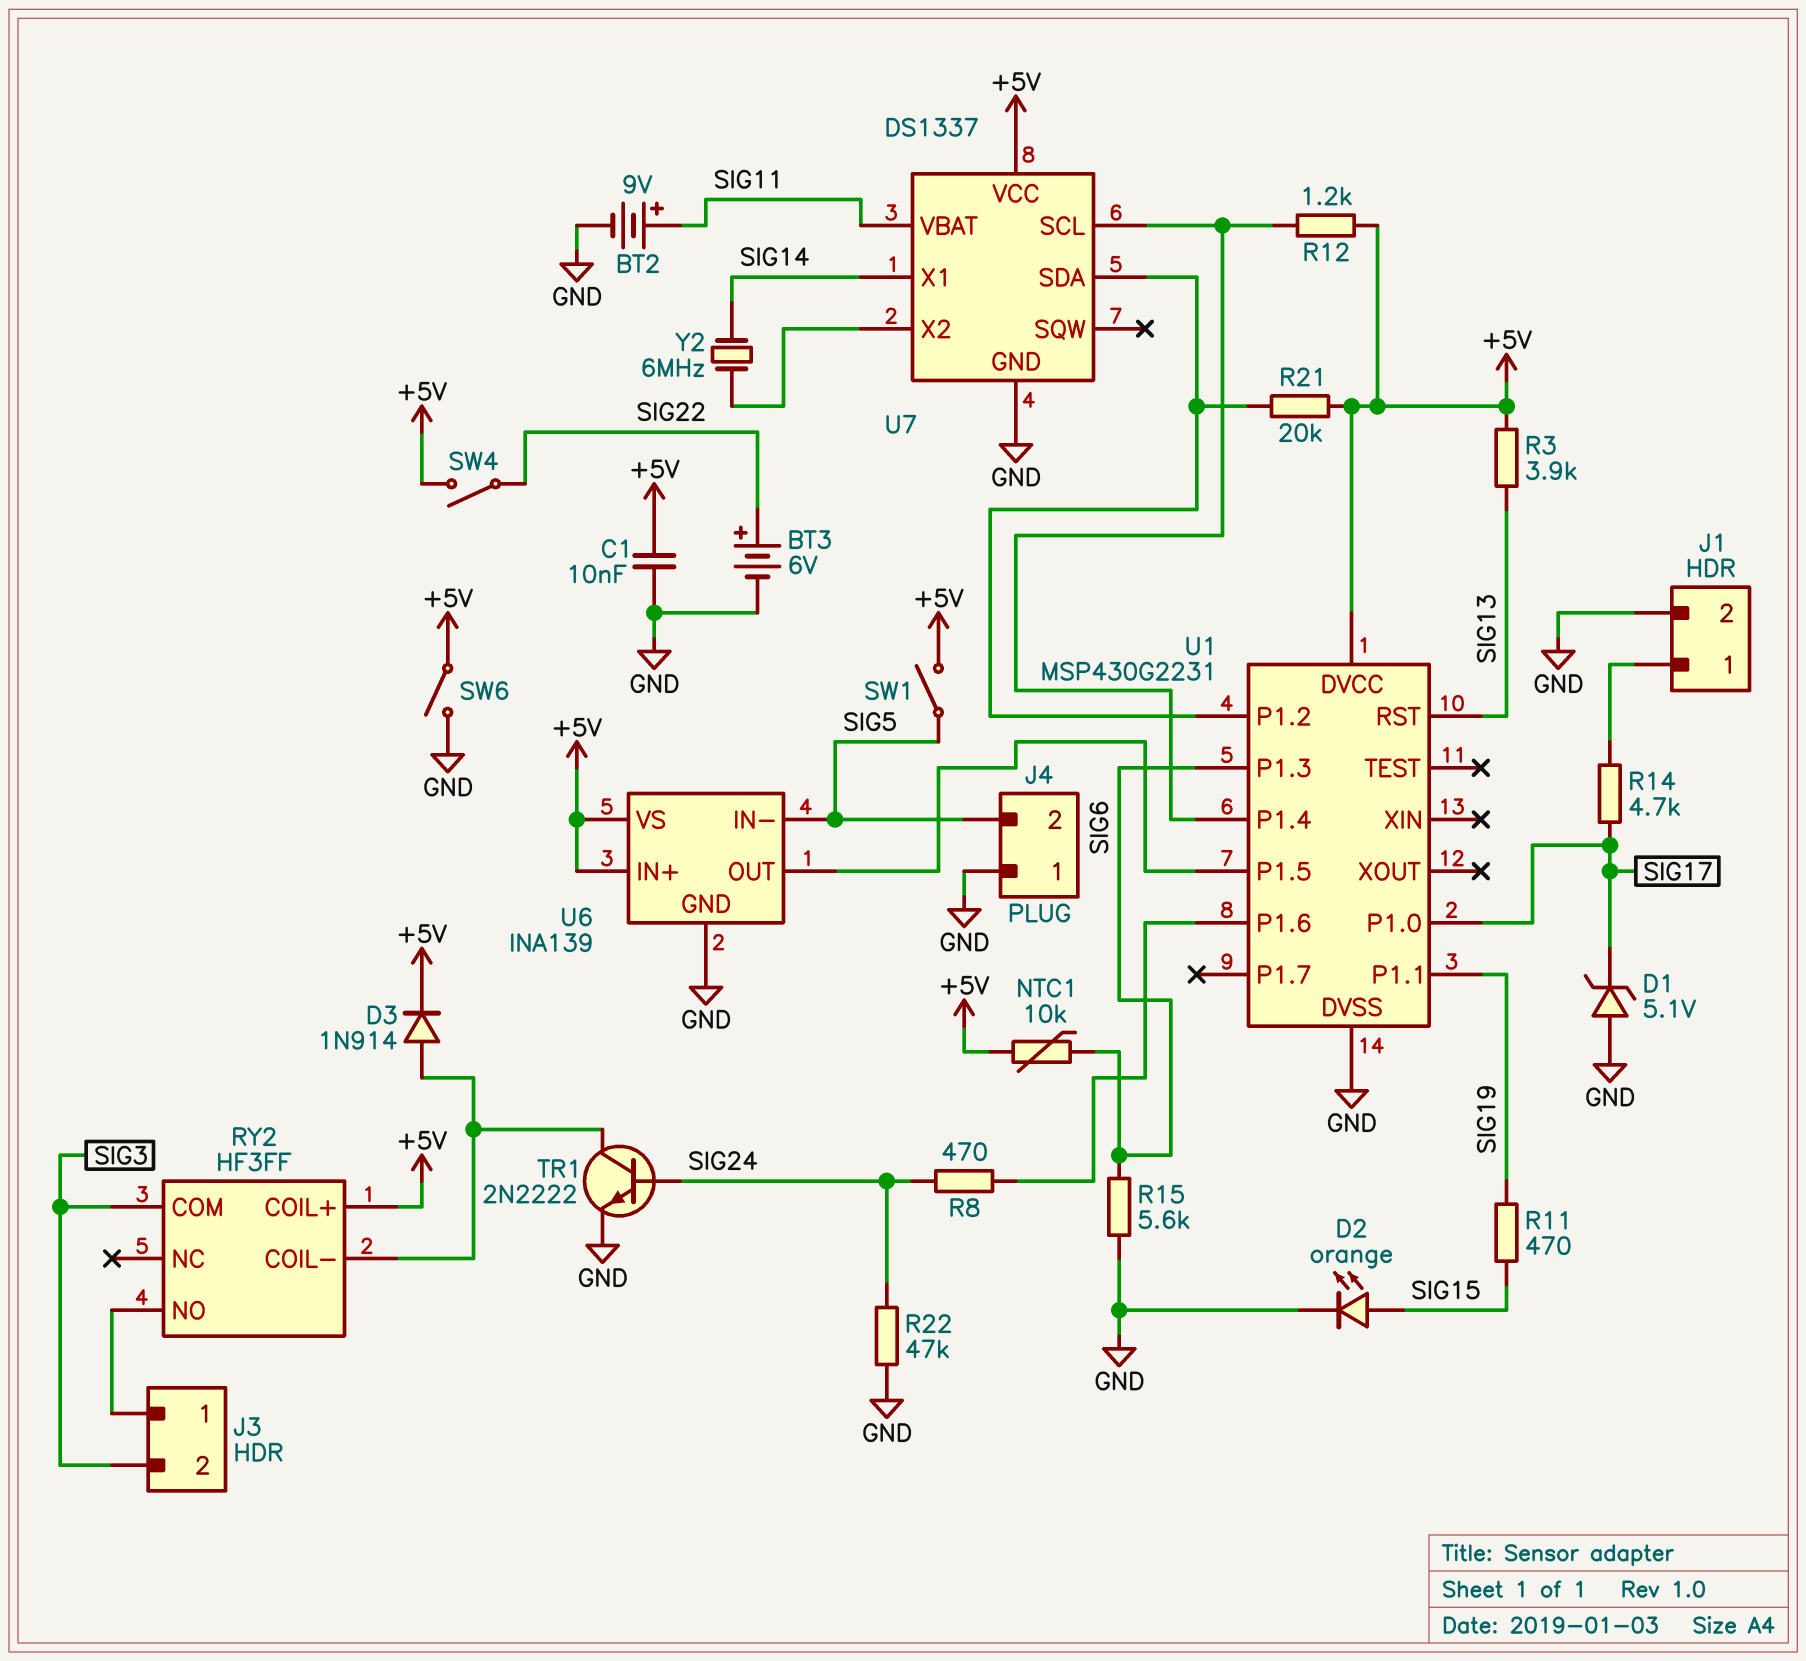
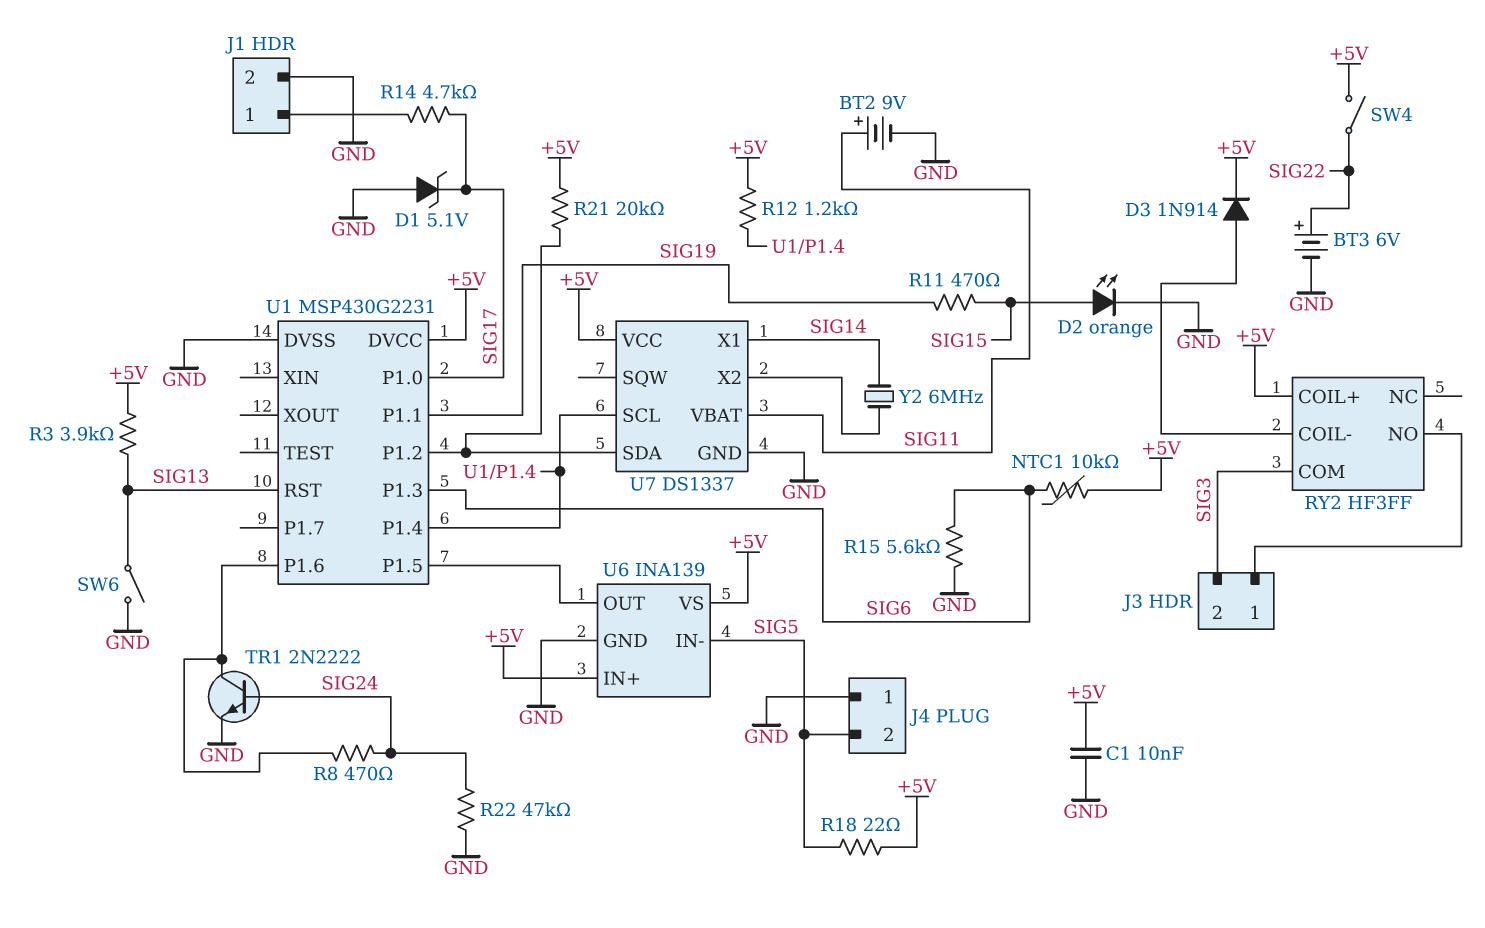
R18: none -> 22 (+5V, SIG5)
SW1: switch (+5V, SIG5) -> none
SW6: switch (+5V, GND) -> switch (GND, SIG13)
TR1: NPN 2N2222 (B SIG24, C RY2/COIL-, E GND) -> NPN 2N2222 (B SIG24, C U1/P1.6, E GND)

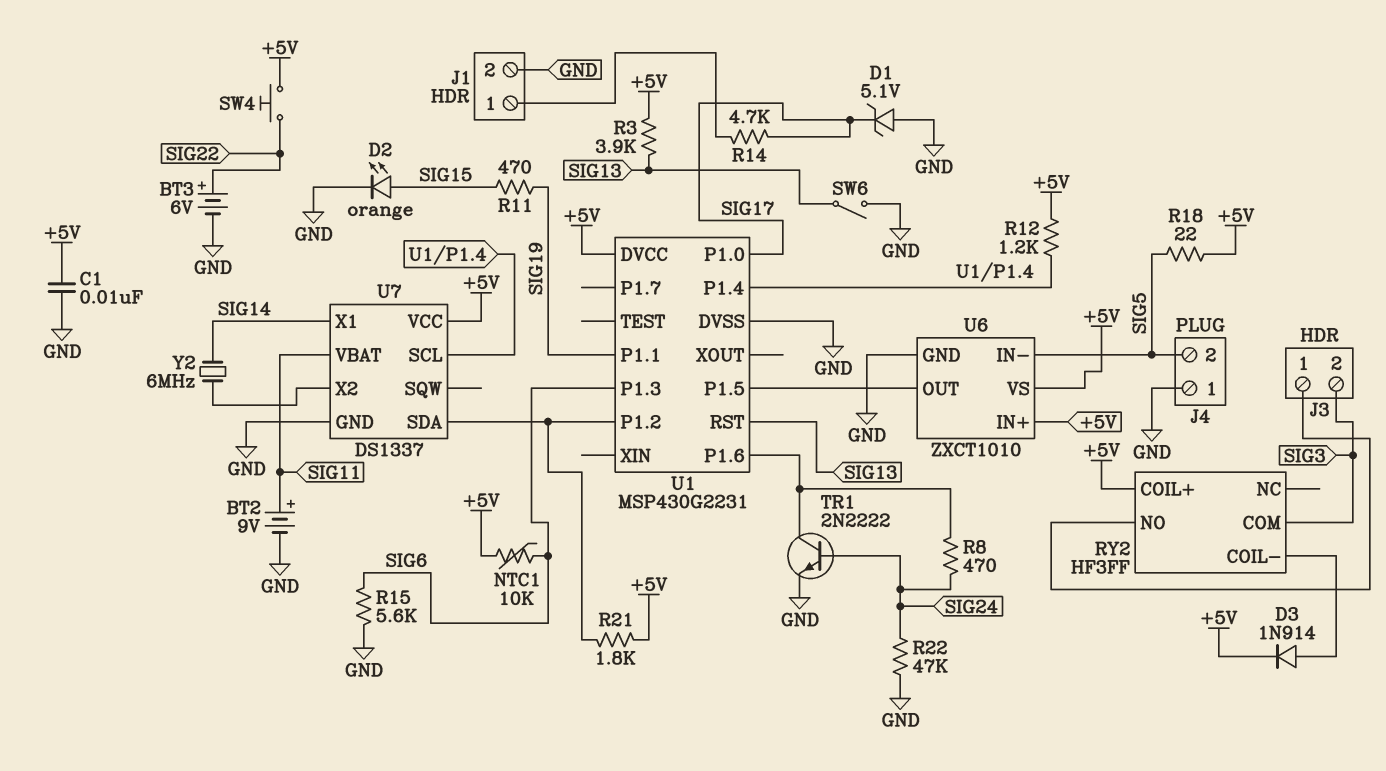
R21: 20k (+5V, U1/P1.2) -> 1.8k (+5V, U1/P1.2)
SW4: switch (+5V, SIG22) -> button (+5V, SIG22)
U6: INA139 -> ZXCT1010

